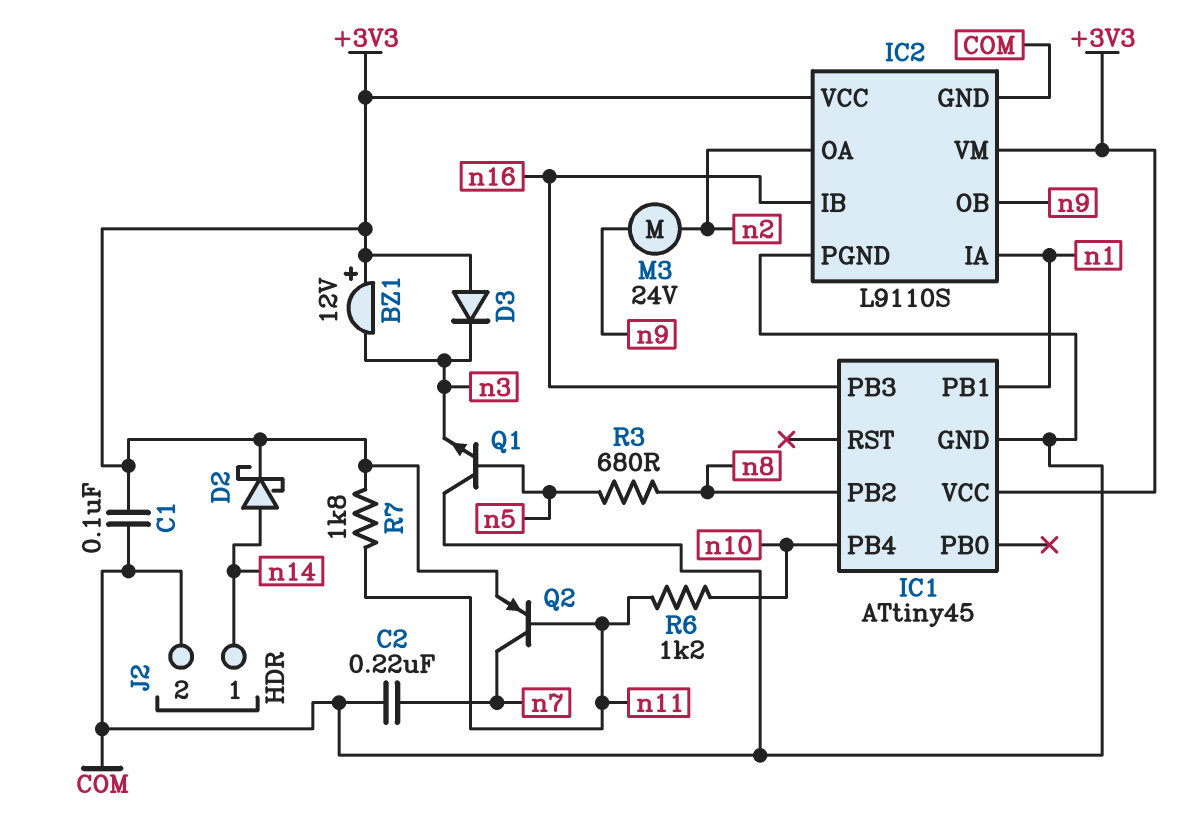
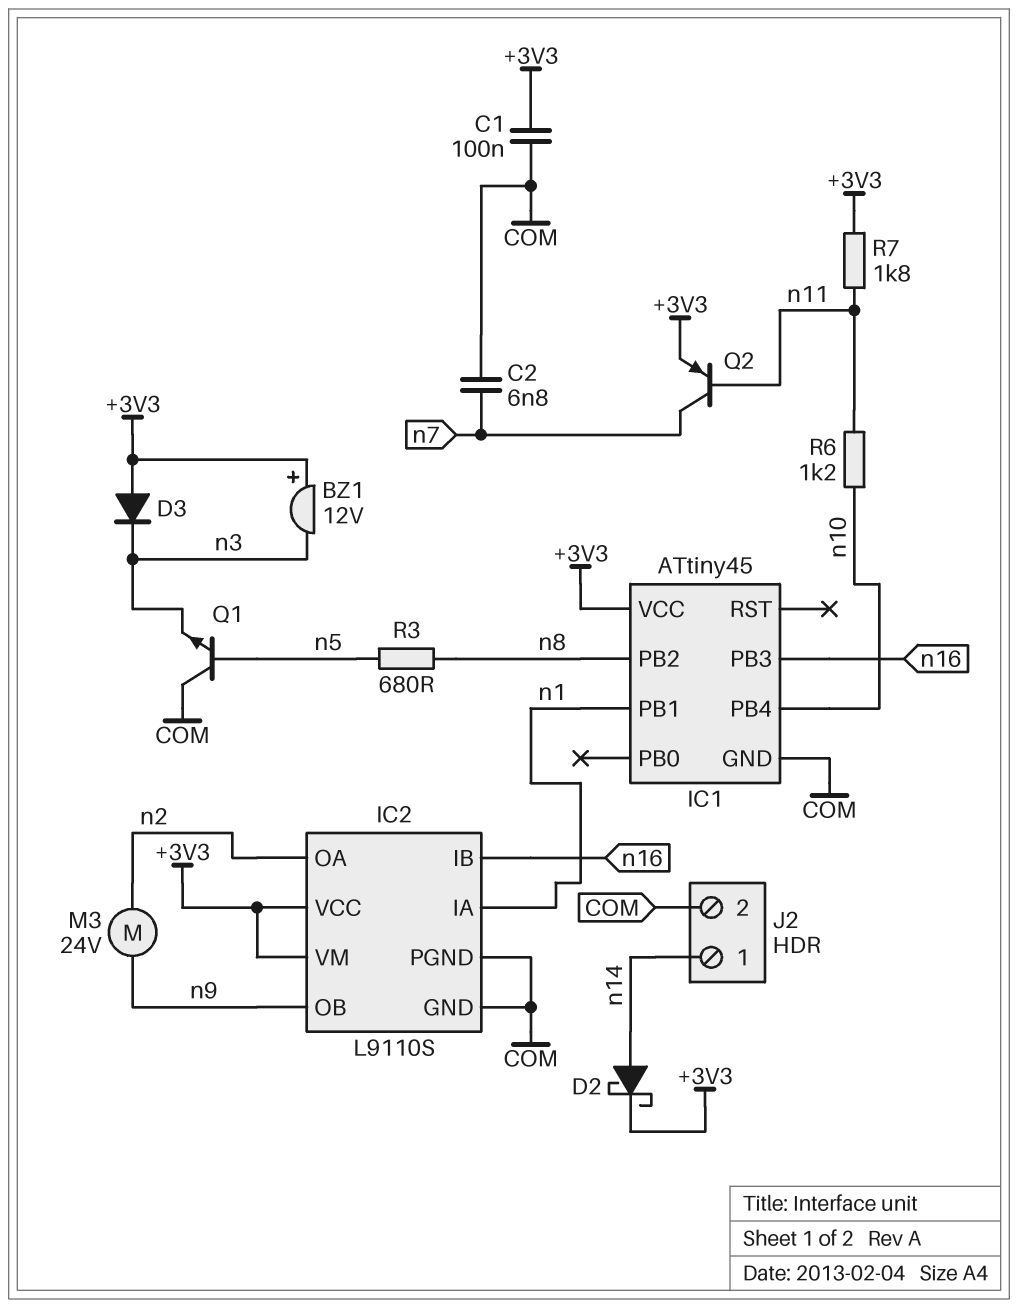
C2: 220nF (COM, n7) -> 6.8nF (COM, n7)

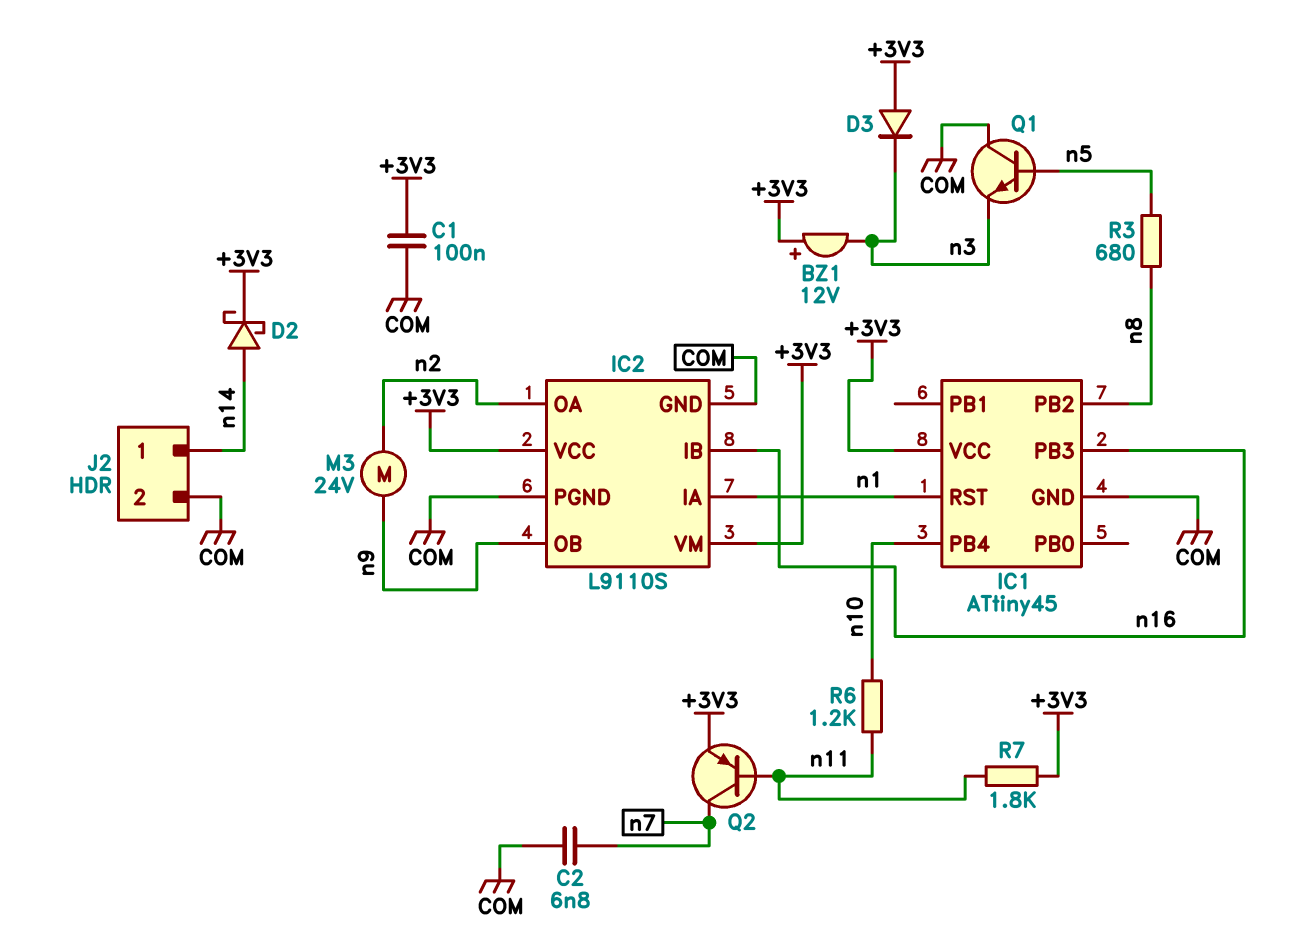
IC1 pin PB1: n1 -> none
IC1 pin RST: none -> n1

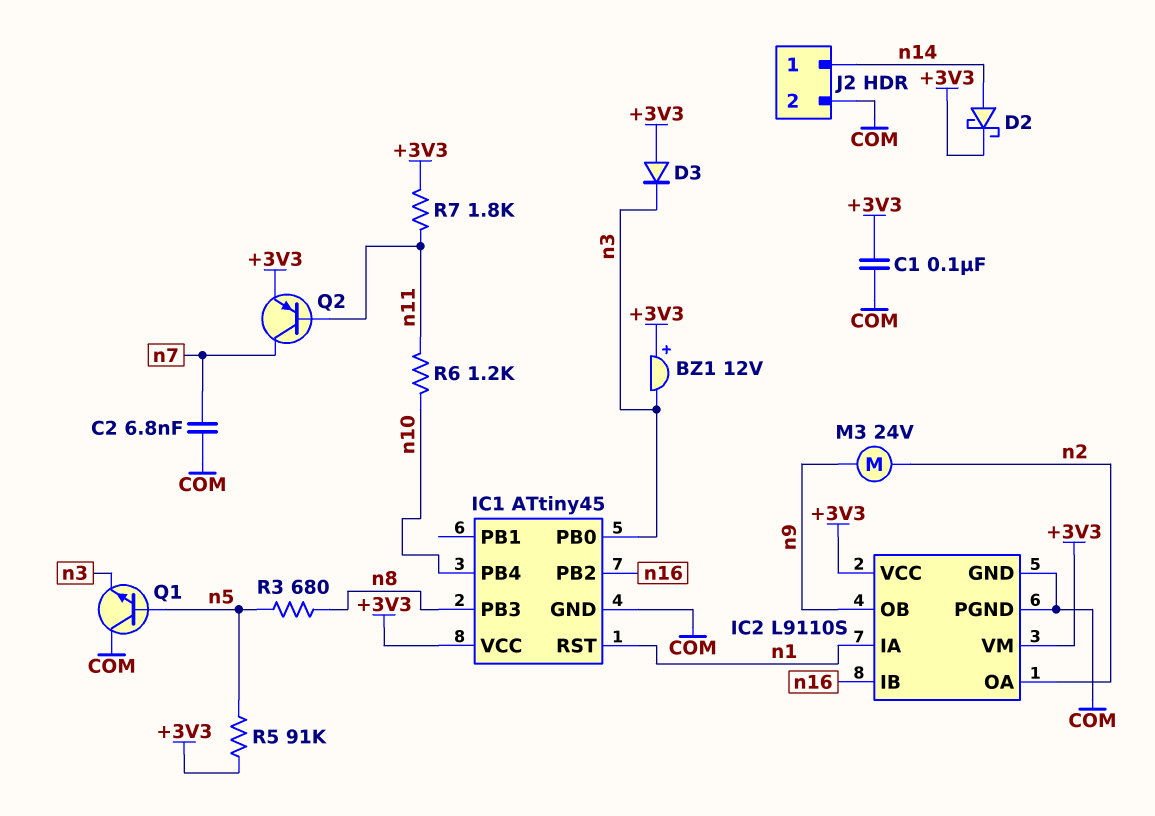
IC1 pin PB0: none -> n3
IC1 pin PB2: n8 -> n16
IC1 pin PB3: n16 -> n8
R5: none -> 91k (+3V3, n5)

